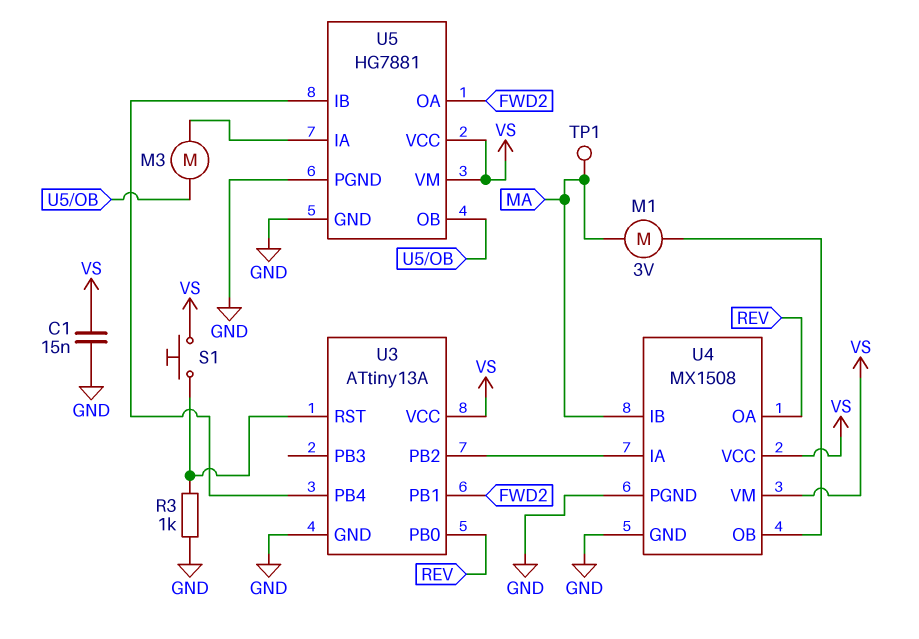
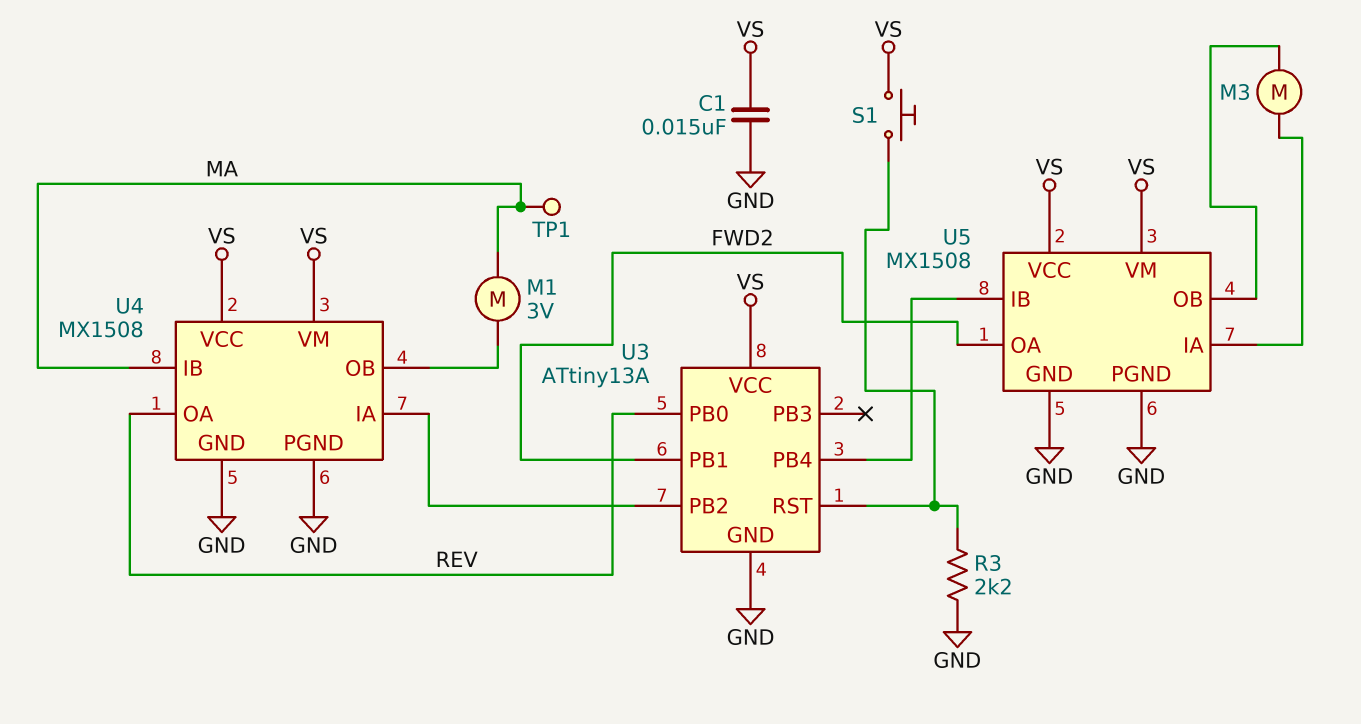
R3: 1k (GND, U3/RST) -> 2.2k (GND, U3/RST)
U5: HG7881 -> MX1508

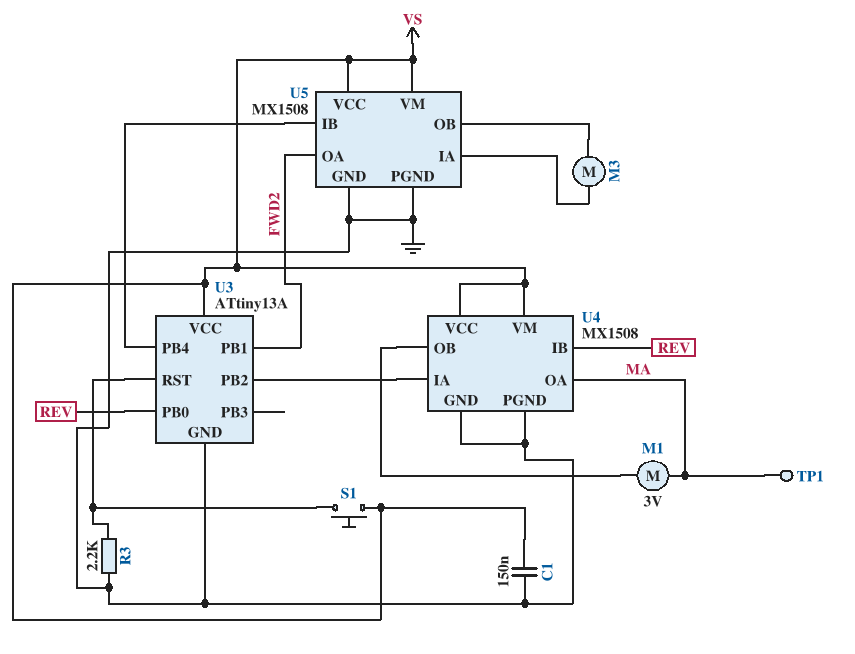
C1: 15nF (GND, VS) -> 150nF (GND, VS)
U4 pin IB: MA -> REV
U4 pin OA: REV -> MA

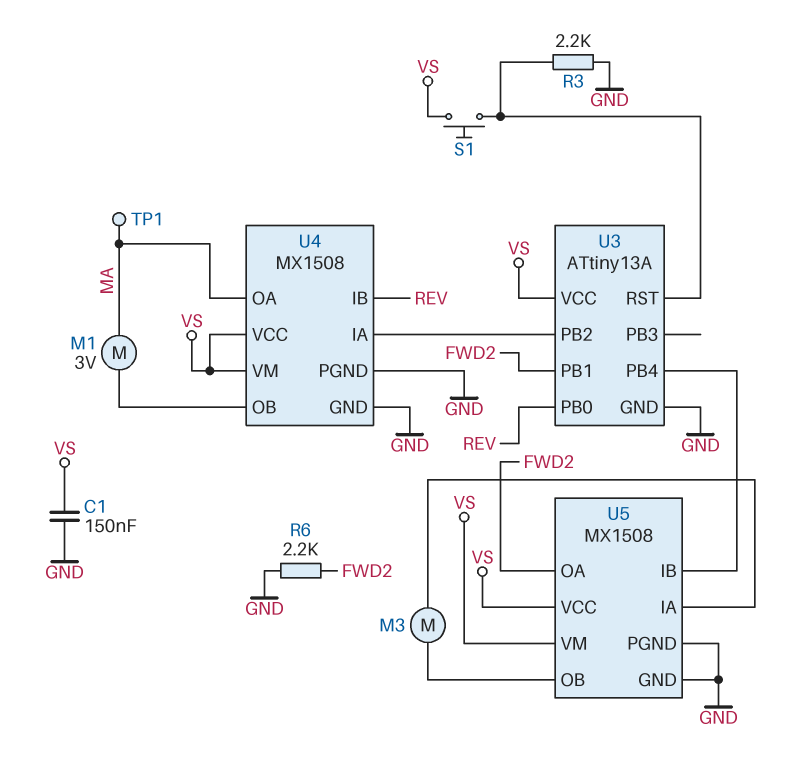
R6: none -> 2.2k (FWD2, GND)

